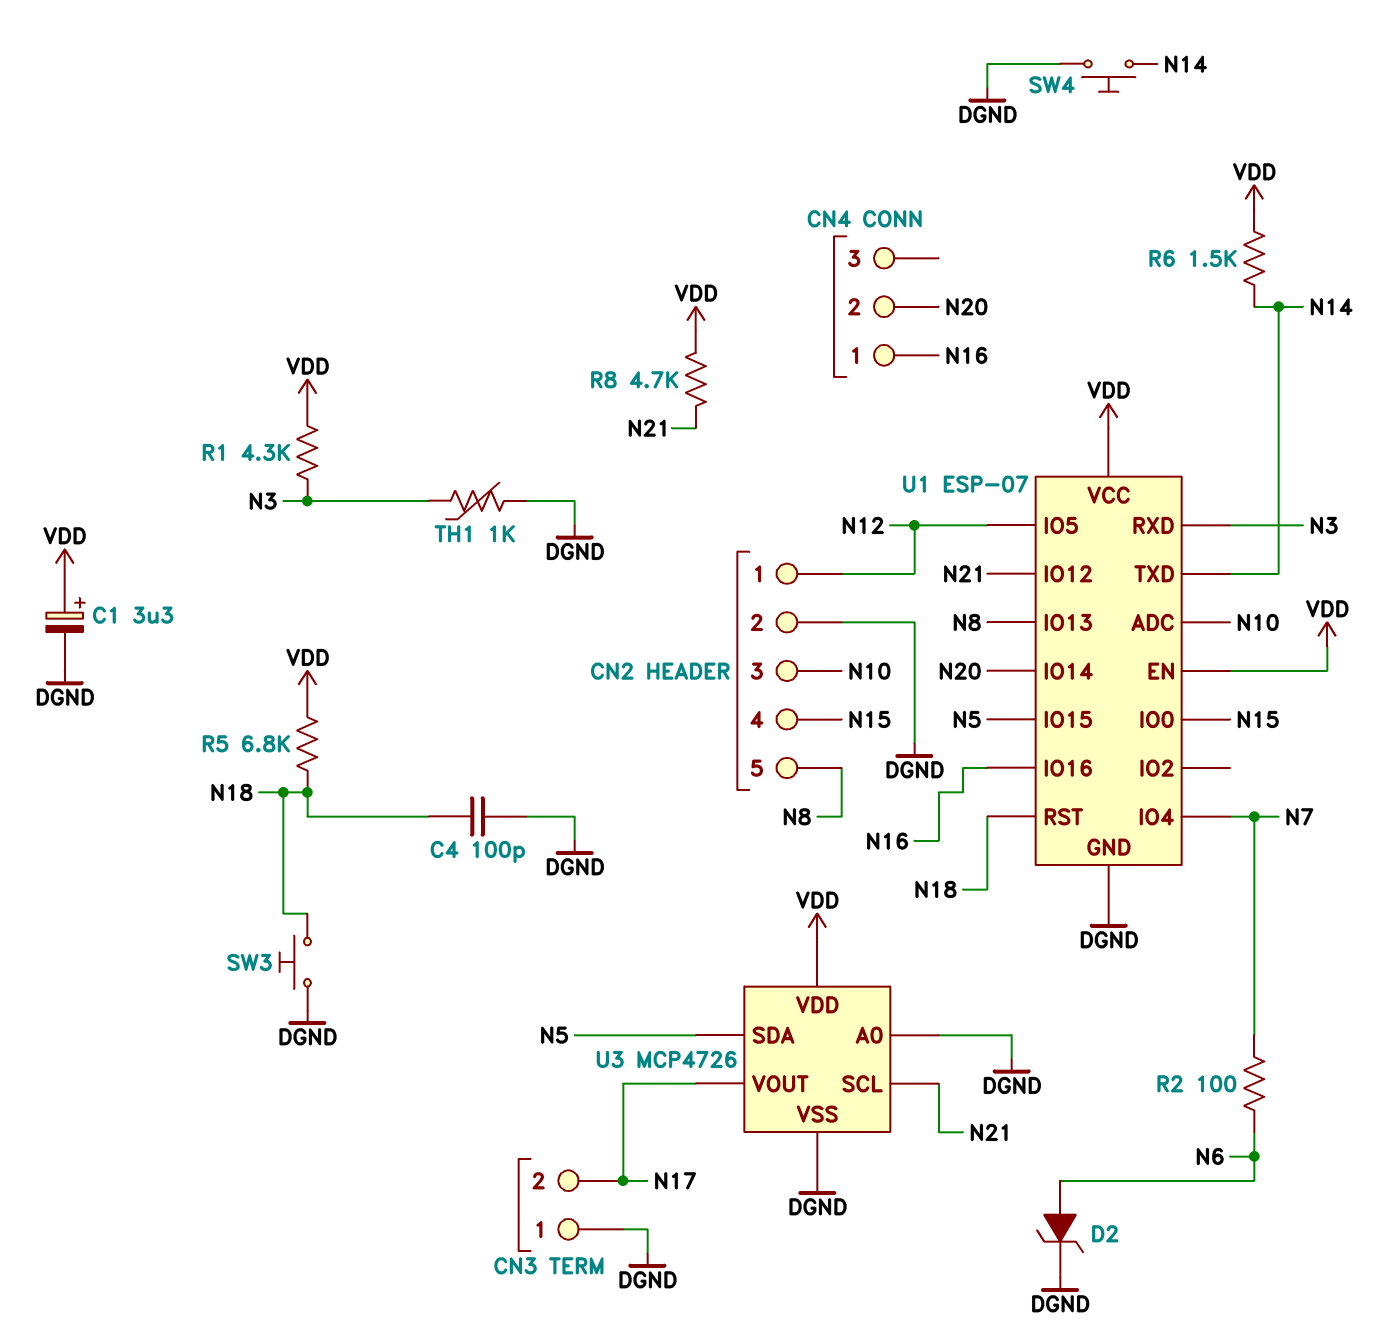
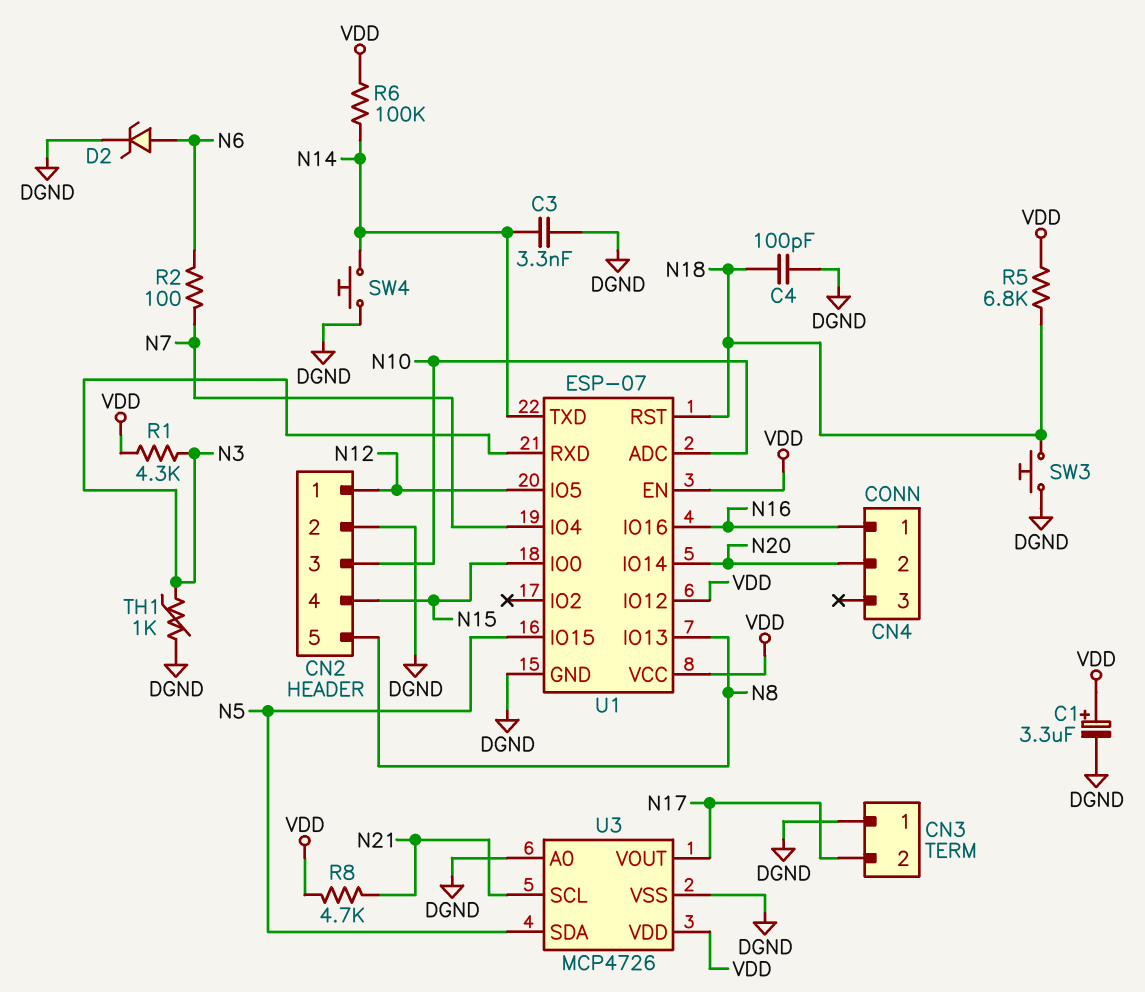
C3: none -> 3.3nF (DGND, N14)
R6: 1.5k (N14, VDD) -> 100k (N14, VDD)
U1 pin IO12: N21 -> VDD

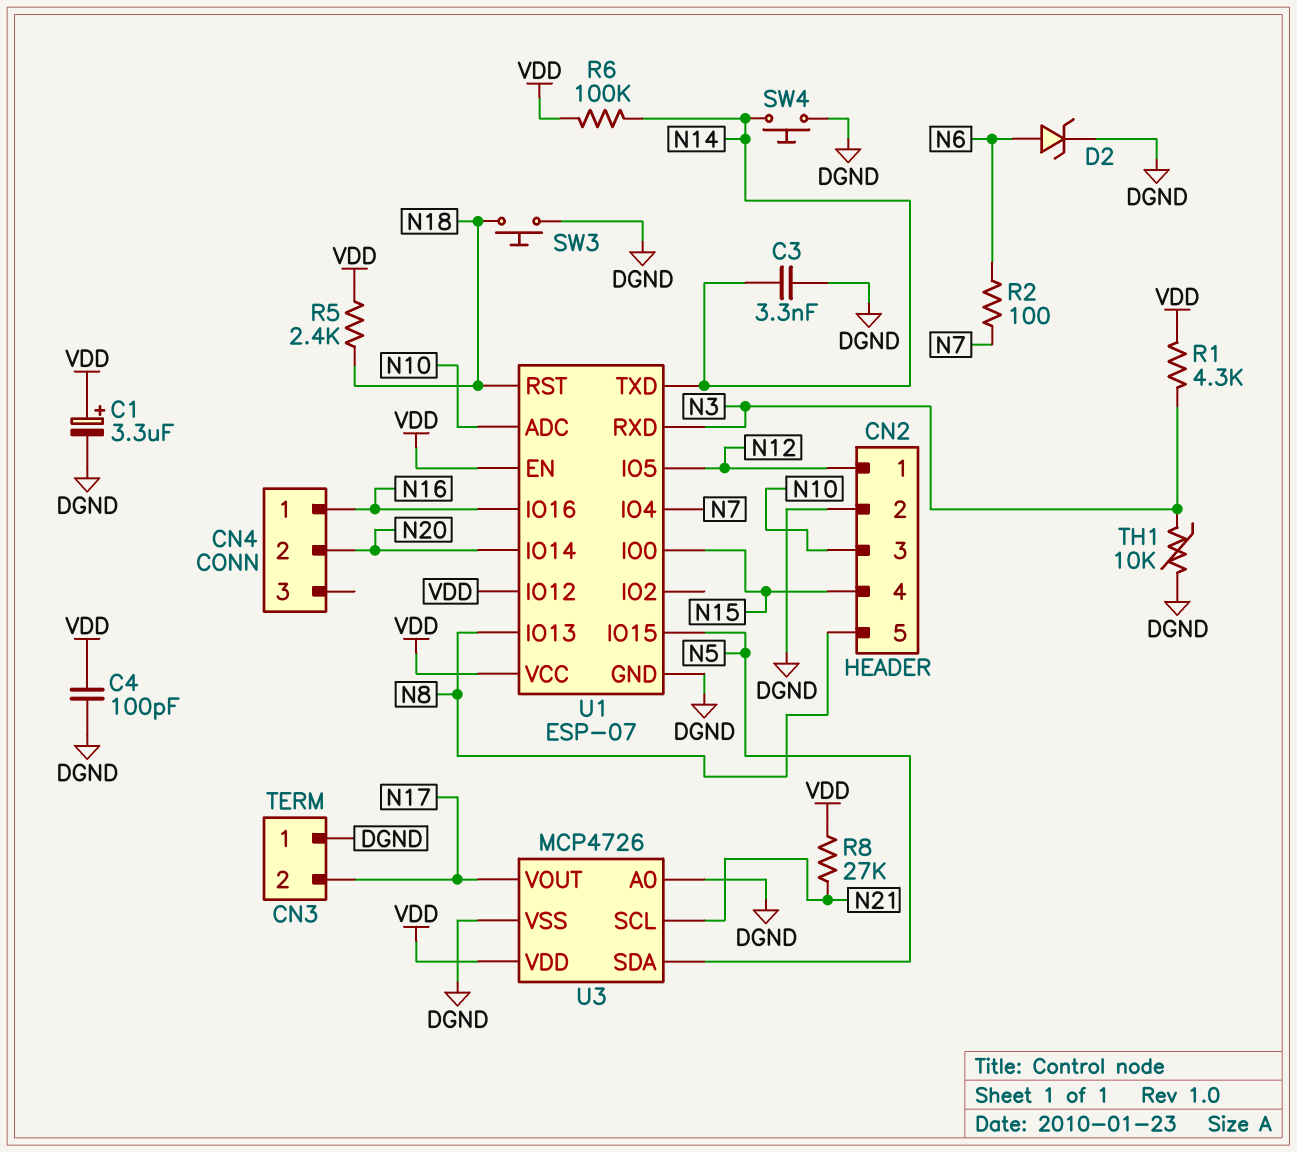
C4: 100pF (DGND, N18) -> 100pF (DGND, VDD)
R5: 6.8k (N18, VDD) -> 2.4k (N18, VDD)
R8: 4.7k (N21, VDD) -> 27k (N21, VDD)
TH1: 1k (DGND, N3) -> 10k (DGND, N3)

